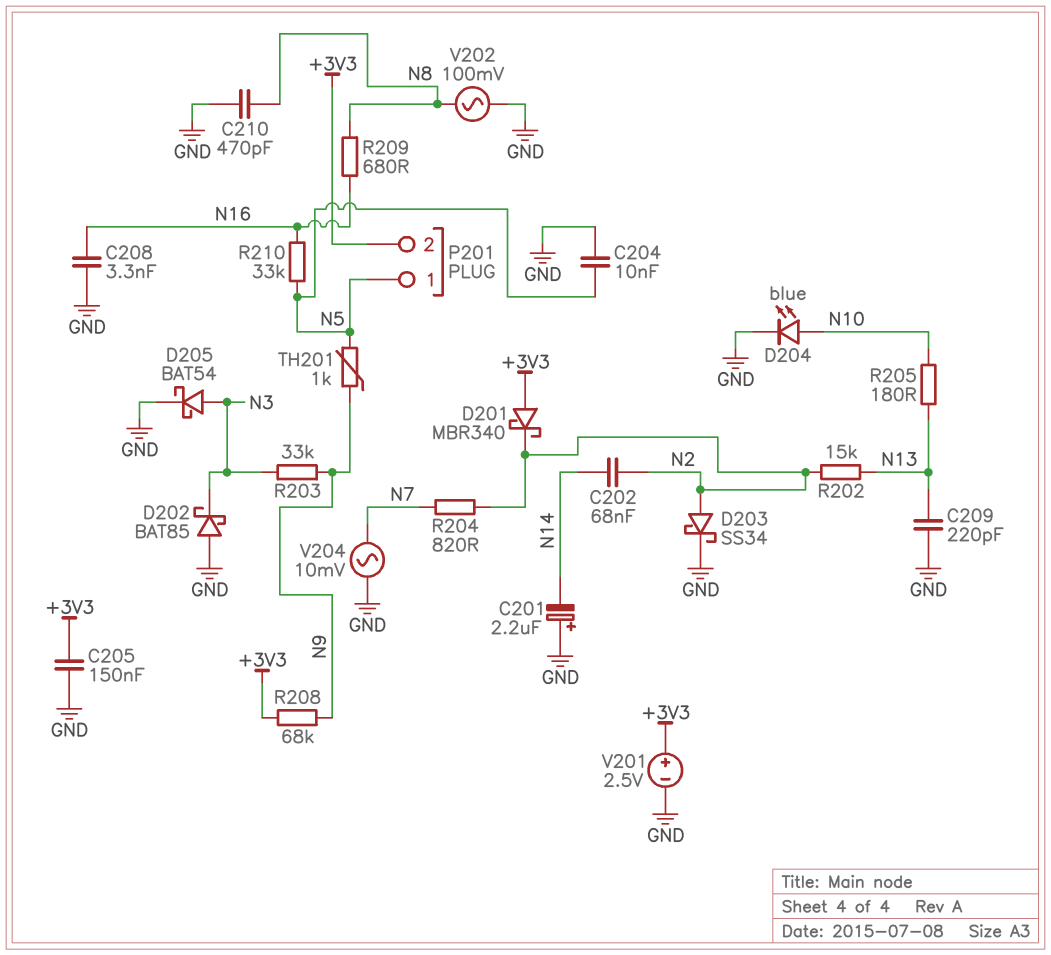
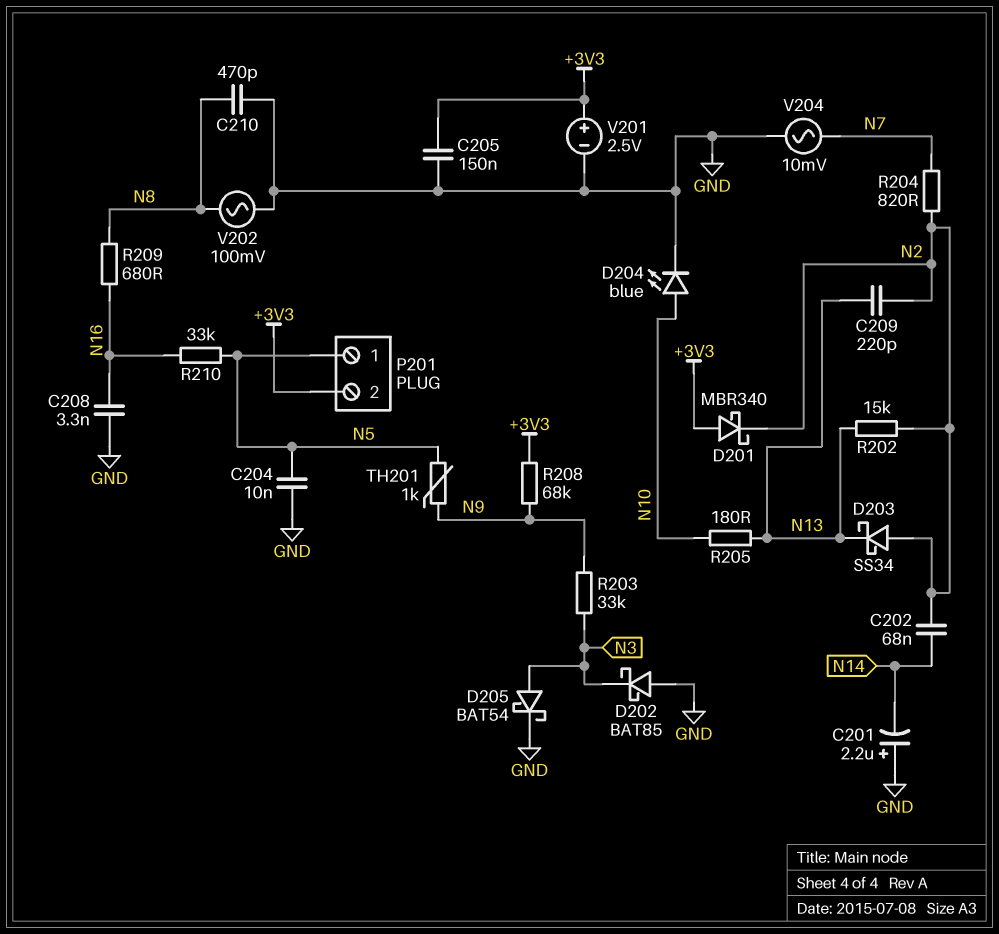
C209: 220pF (GND, N13) -> 220pF (N2, N13)
D203: schottky SS34 (A N2, K GND) -> schottky SS34 (A N2, K N13)

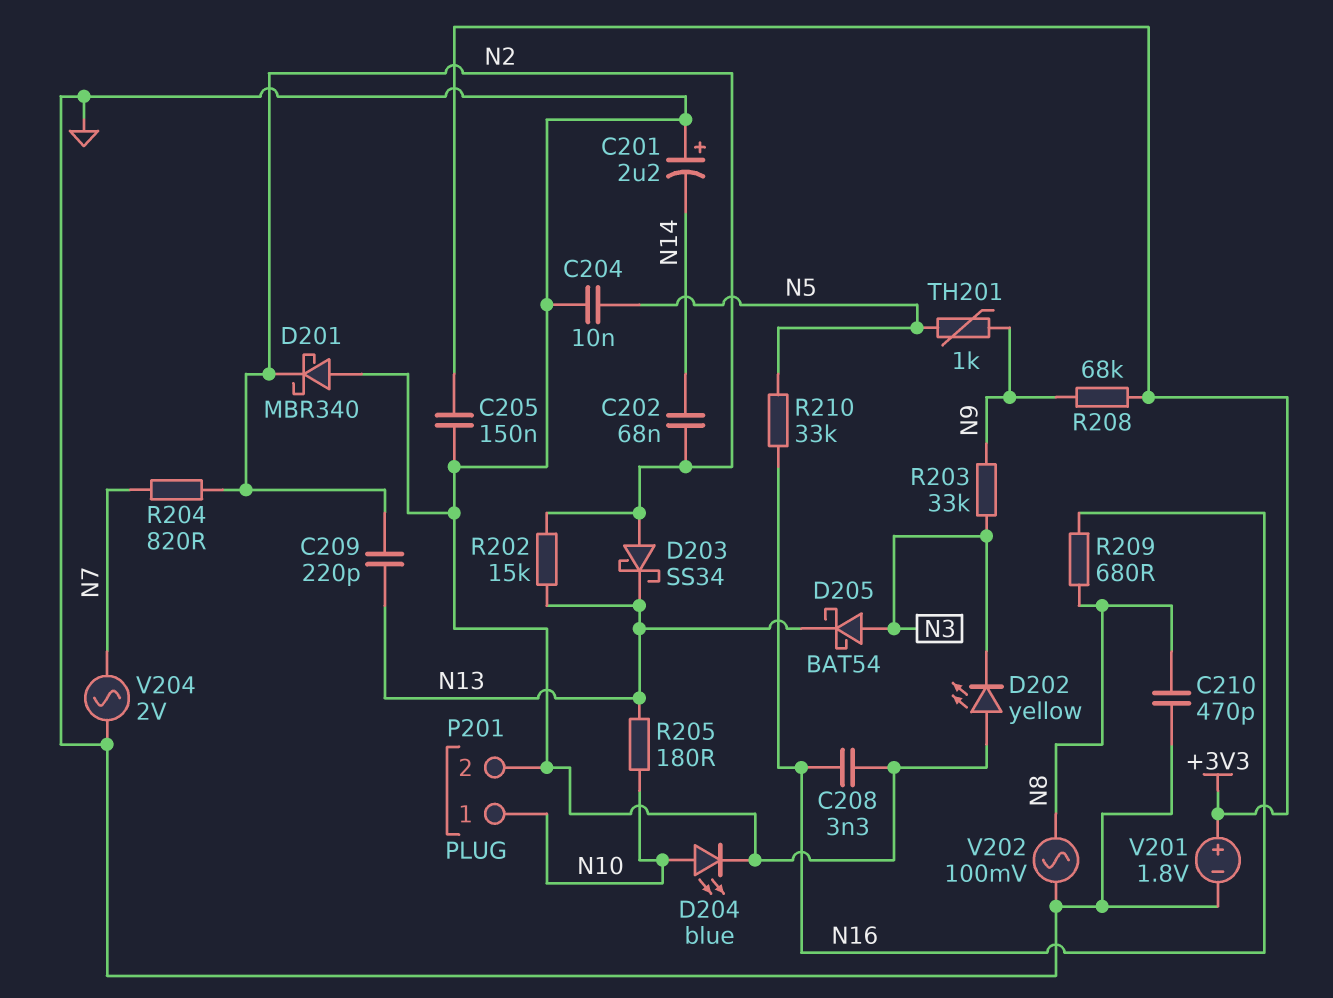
D201: schottky MBR340 (A +3V3, K N2) -> schottky MBR340 (A GND, K N2)
D202: schottky BAT85 (A GND, K N3) -> LED yellow (A GND, K N3)
D205: schottky BAT54 (A N3, K GND) -> schottky BAT54 (A N3, K N13)
P201 pin 1: N5 -> N10
P201 pin 2: +3V3 -> GND
V201: 2.5V (plus +3V3, minus GND) -> 1.8V (plus +3V3, minus GND)
V204: AC 10mV (GND, N7) -> AC 2V (GND, N7)

